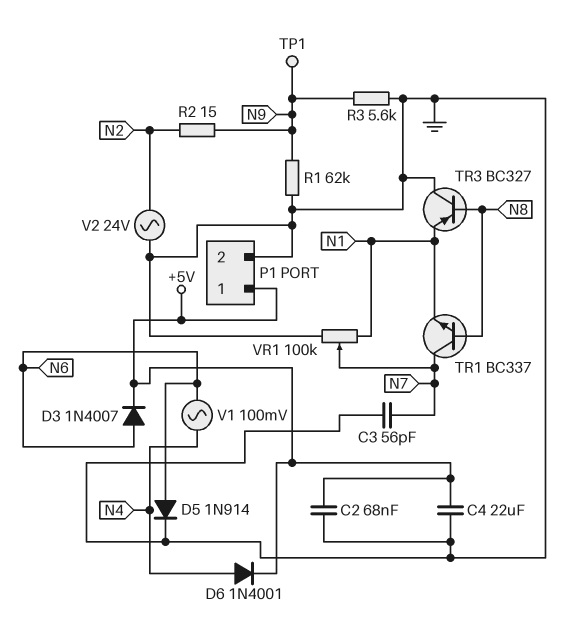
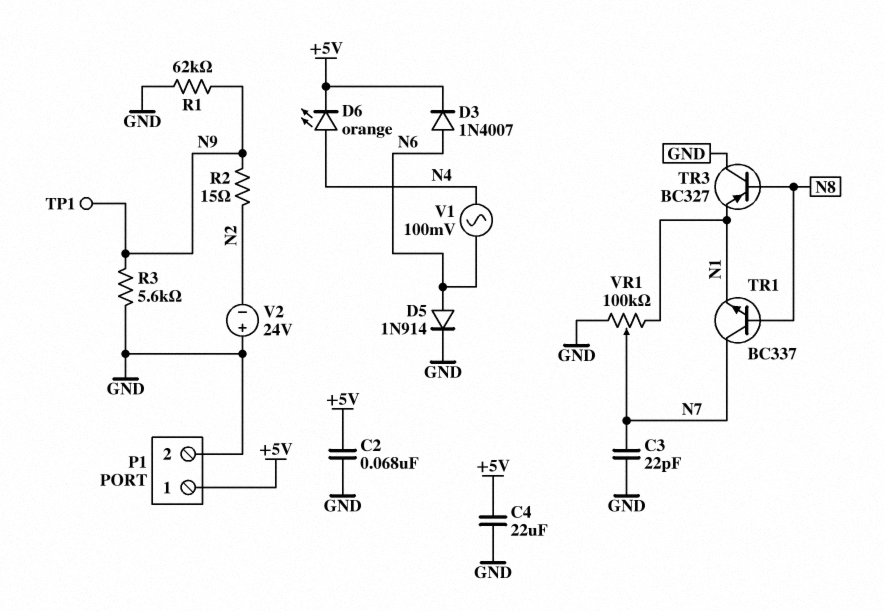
C3: 56pF (GND, N7) -> 22pF (GND, N7)
D6: diode 1N4001 (A N4, K +5V) -> LED orange (A N4, K +5V)
V2: AC 24V (GND, N2) -> 24V (plus GND, minus N2)

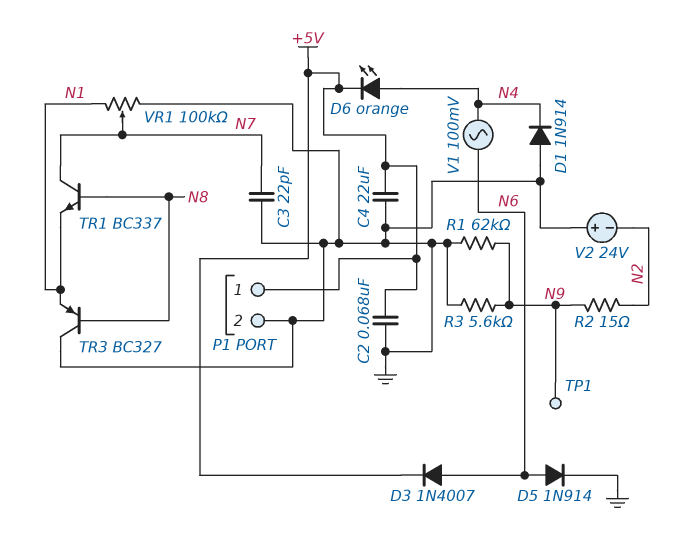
D1: none -> diode 1N914 (A GND, K N4)

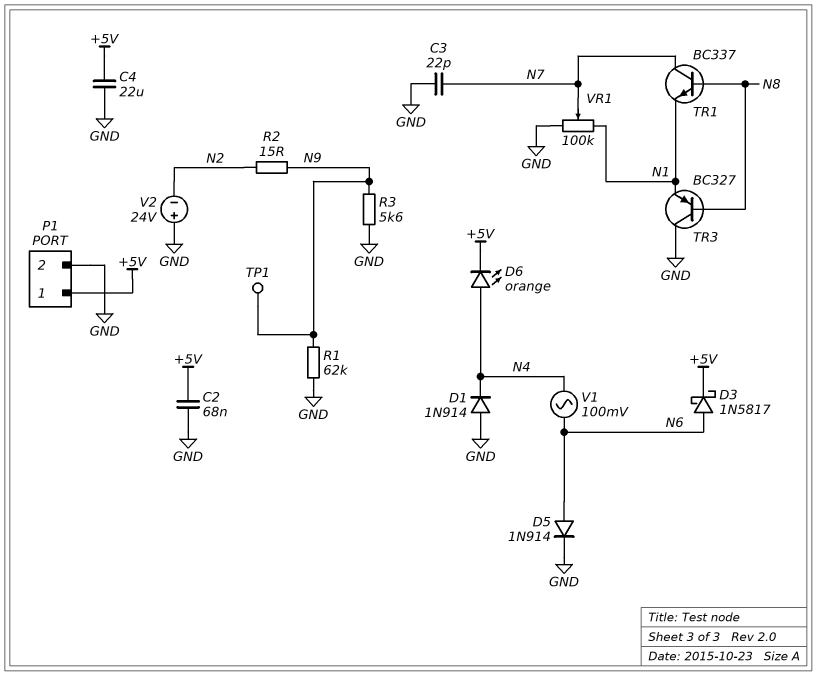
D3: diode 1N4007 (A N6, K +5V) -> schottky 1N5817 (A N6, K +5V)

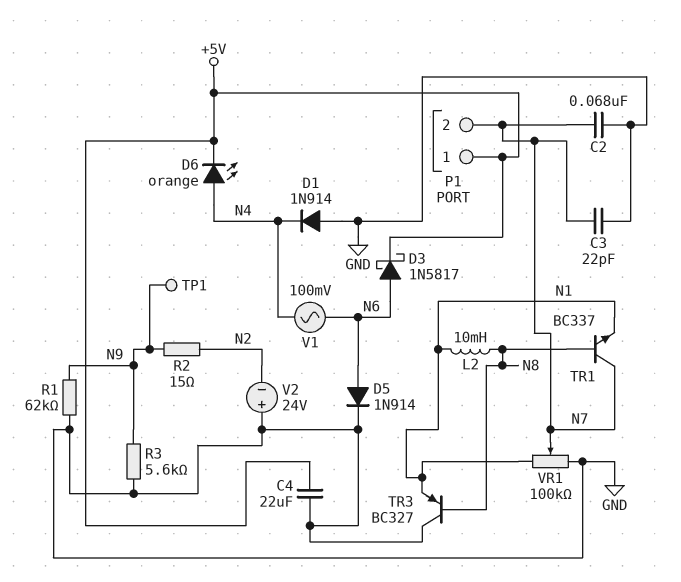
C2: 68nF (+5V, GND) -> 68nF (GND, N7)
L2: none -> 10mH (N1, N8)
P1 pin 2: GND -> N7

